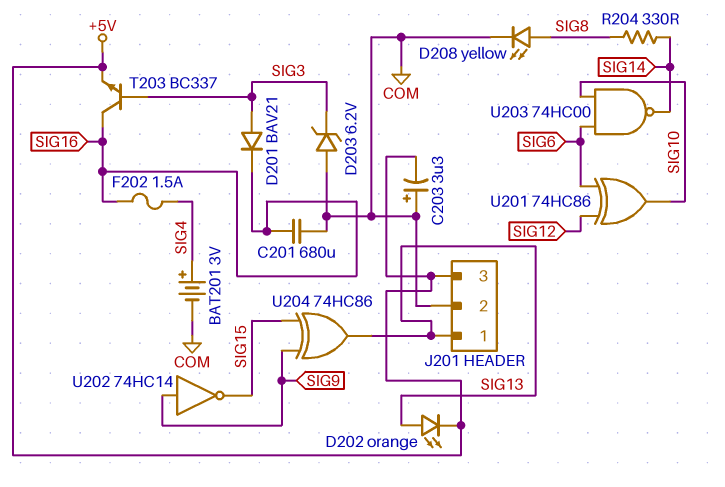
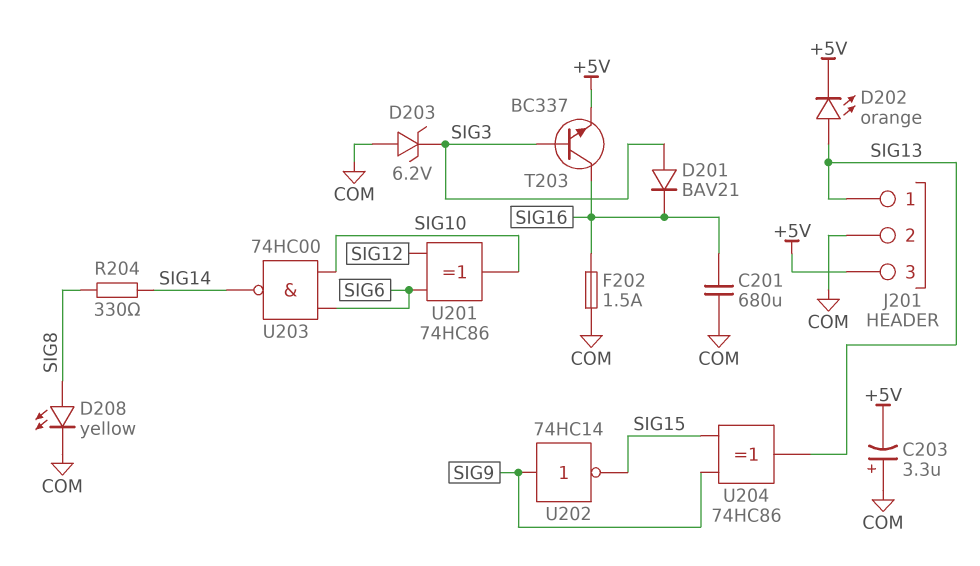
BAT201: 3V (plus SIG4, minus COM) -> none
F202: 1.5A (SIG4, SIG16) -> 1.5A (COM, SIG16)

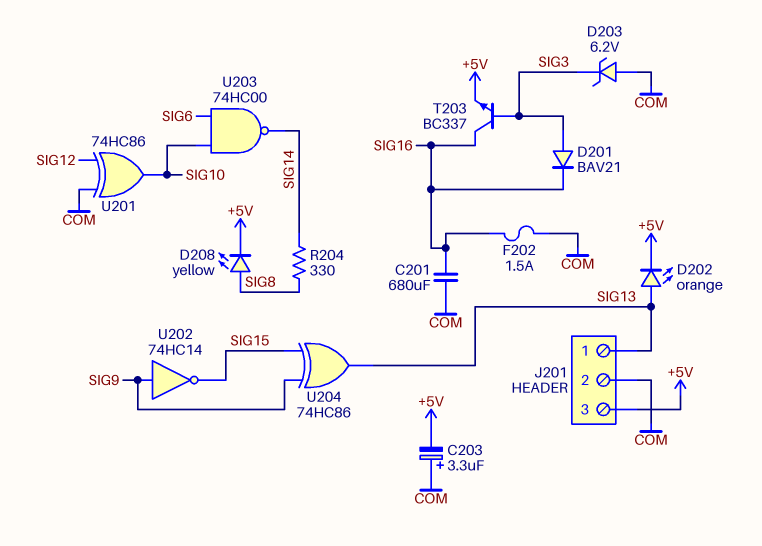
D208: LED yellow (A SIG8, K COM) -> LED yellow (A SIG8, K +5V)
U201: XOR 74HC86 (in SIG6, in SIG12, out SIG10) -> XOR 74HC86 (in COM, in SIG12, out SIG10)

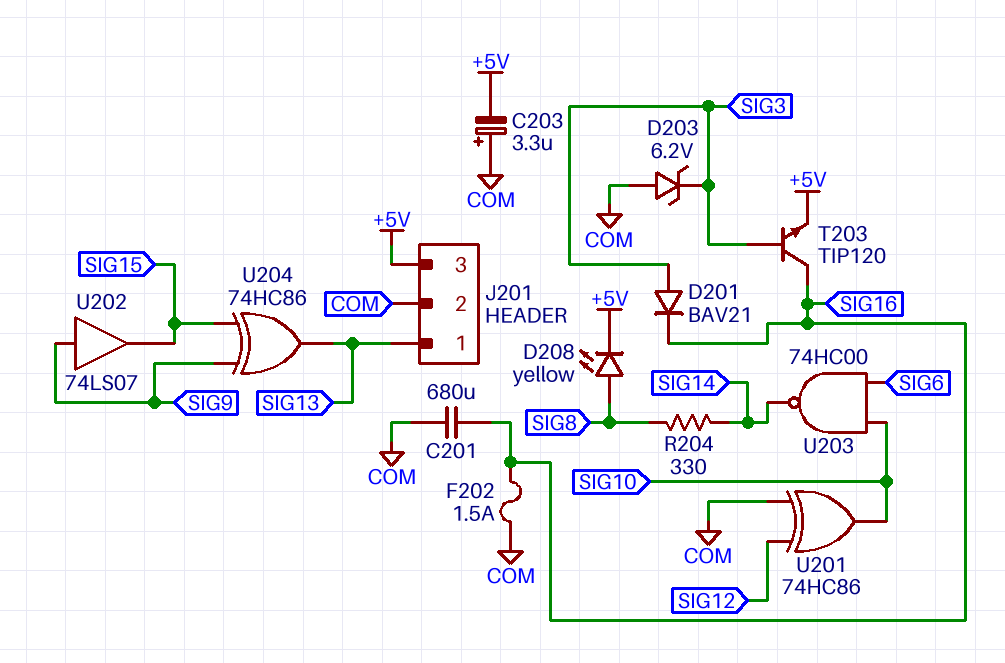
D202: LED orange (A SIG13, K +5V) -> none
T203: NPN BC337 (B SIG3, C SIG16, E +5V) -> NPN TIP120 (B SIG3, C SIG16, E +5V)
U202: NOT 74HC14 (in SIG9, out SIG15) -> buffer 74LS07 (in SIG9, out SIG15)

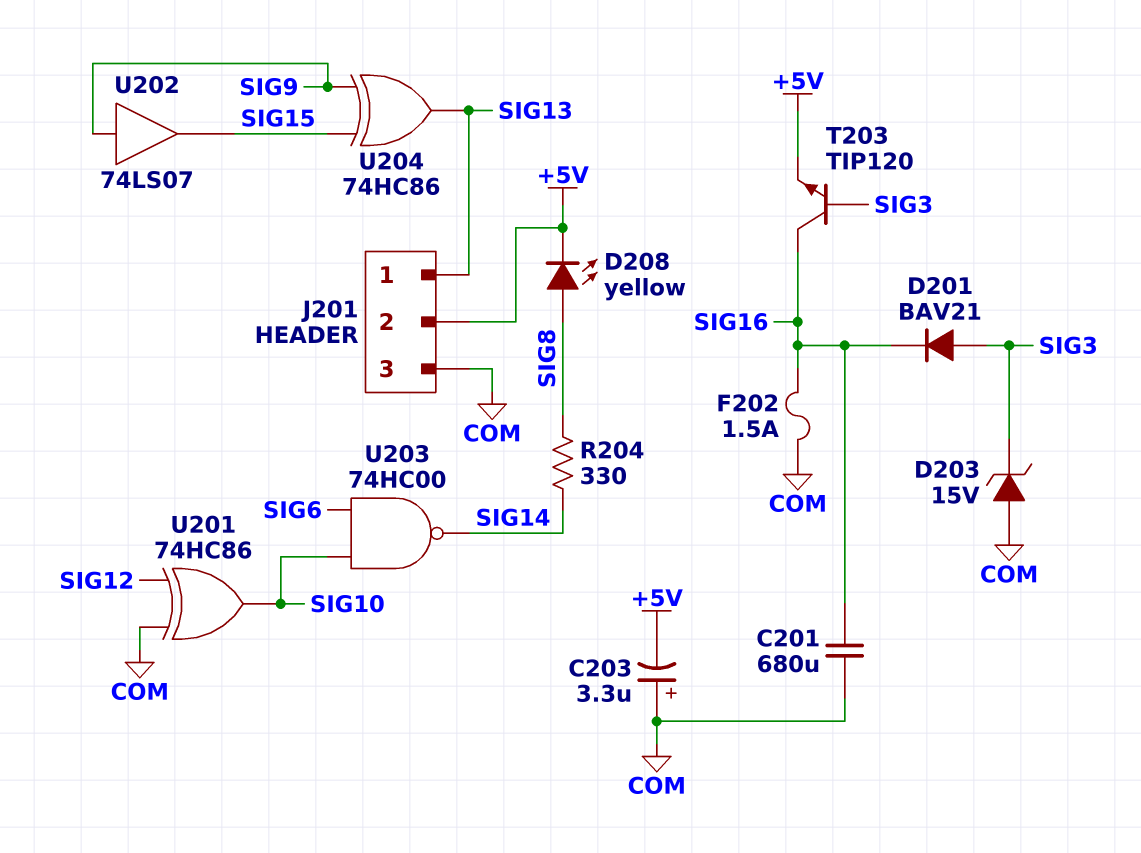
D203: zener 6.2V (A COM, K SIG3) -> zener 15V (A COM, K SIG3)
J201 pin 2: COM -> +5V
J201 pin 3: +5V -> COM

